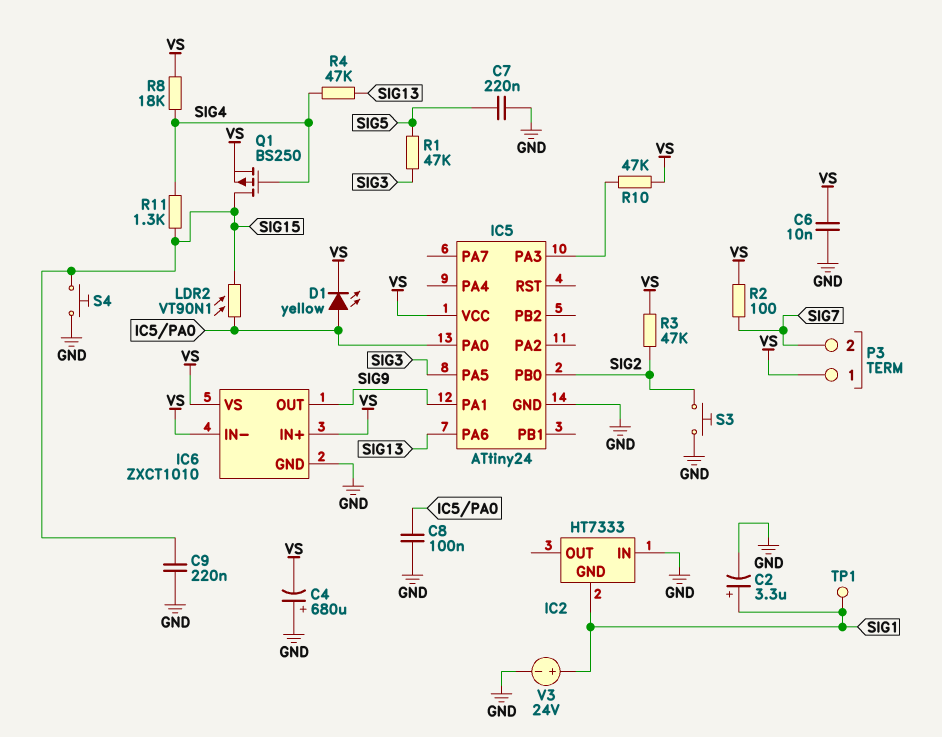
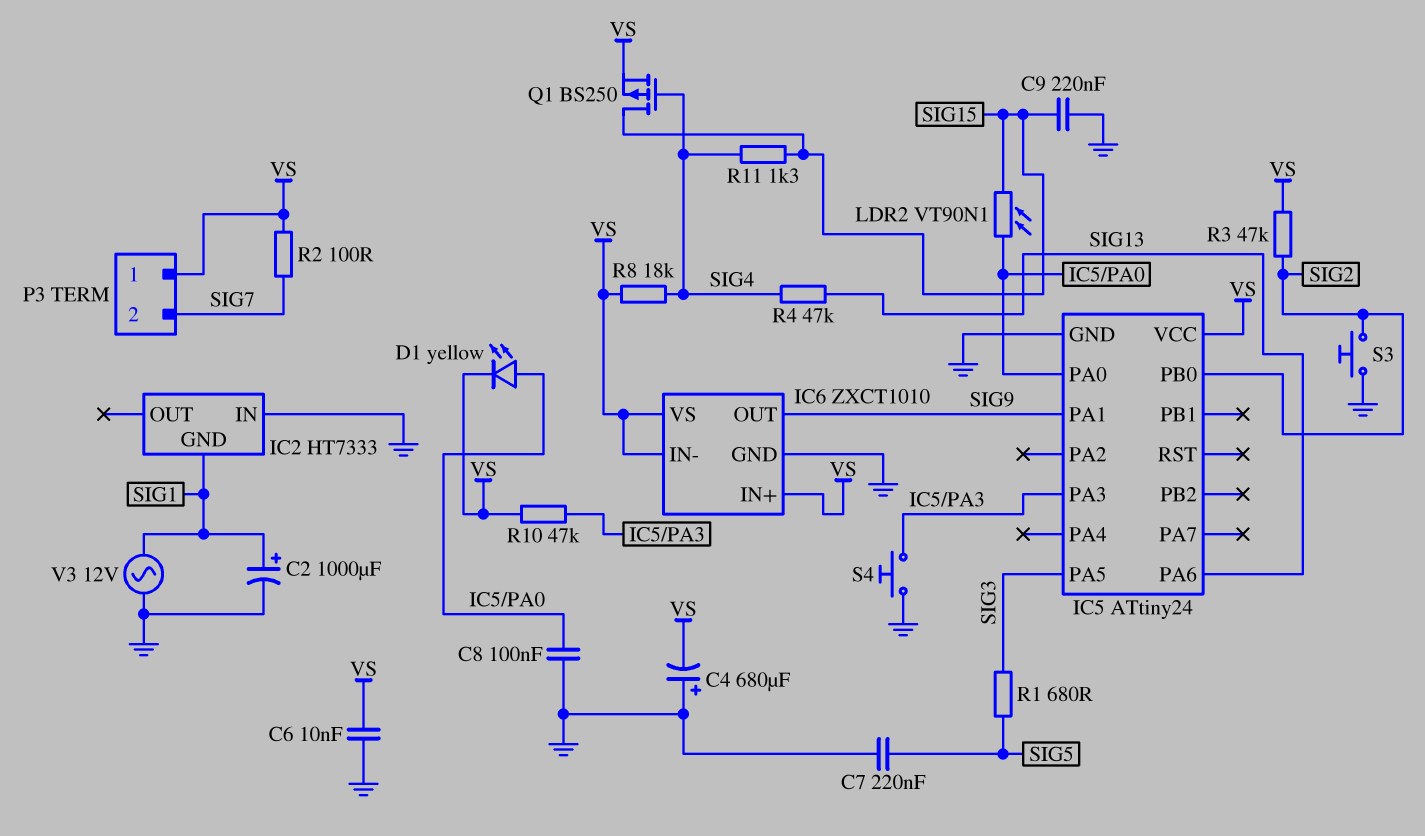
C2: 3.3uF (plus SIG1, minus GND) -> 1000uF (plus SIG1, minus GND)
R1: 47k (SIG3, SIG5) -> 680 (SIG3, SIG5)
S4: button (GND, SIG15) -> button (GND, IC5/PA3)
TP1: test point (SIG1) -> none
V3: 24V (plus SIG1, minus GND) -> AC 12V (GND, SIG1)

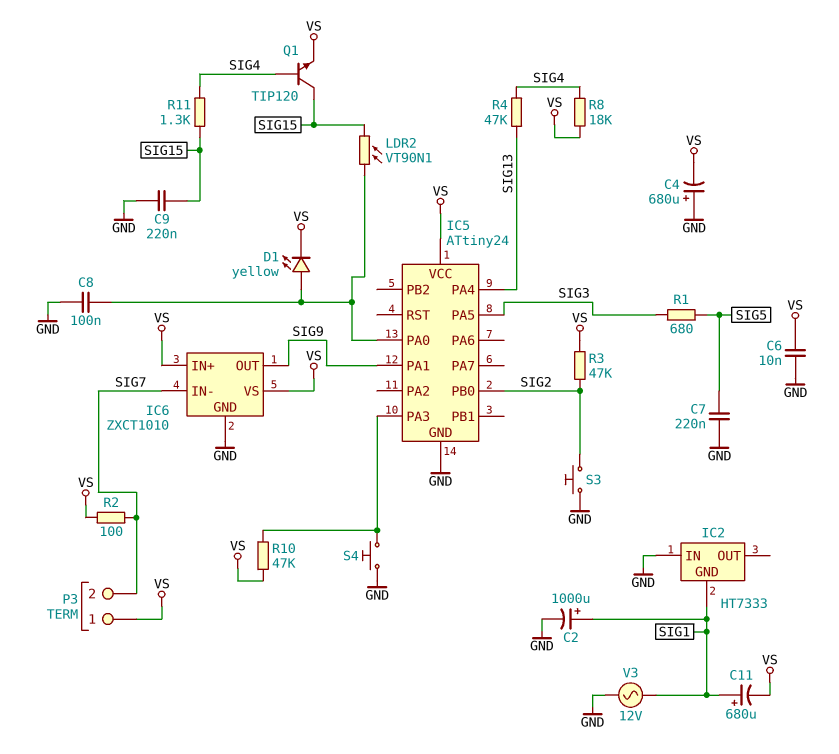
C11: none -> 680uF (plus SIG1, minus VS)
IC5 pin PA4: none -> SIG13
IC5 pin PA6: SIG13 -> none
IC6 pin IN-: VS -> SIG7
Q1: PMOS BS250 (G SIG4, D SIG15, S VS) -> NPN TIP120 (B SIG4, C SIG15, E VS)

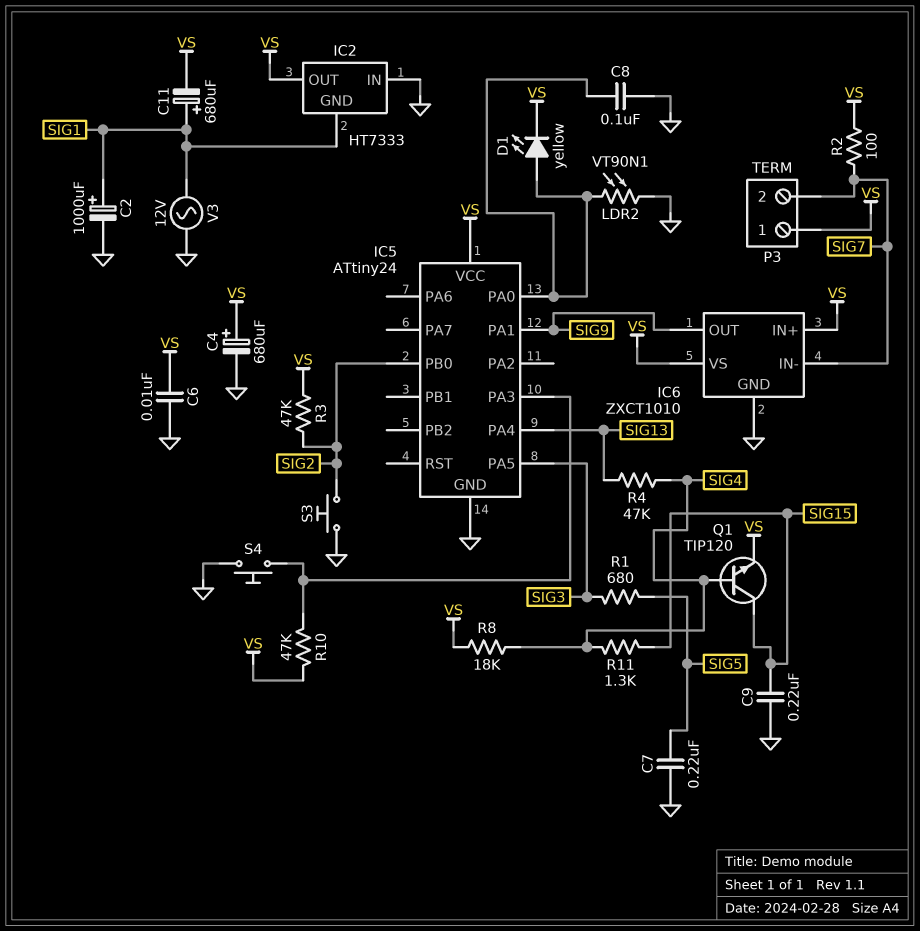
C4: 680uF (plus GND, minus VS) -> 680uF (plus VS, minus GND)
IC2 pin OUT: none -> VS
LDR2: VT90N1 (IC5/PA0, SIG15) -> VT90N1 (GND, IC5/PA0)

